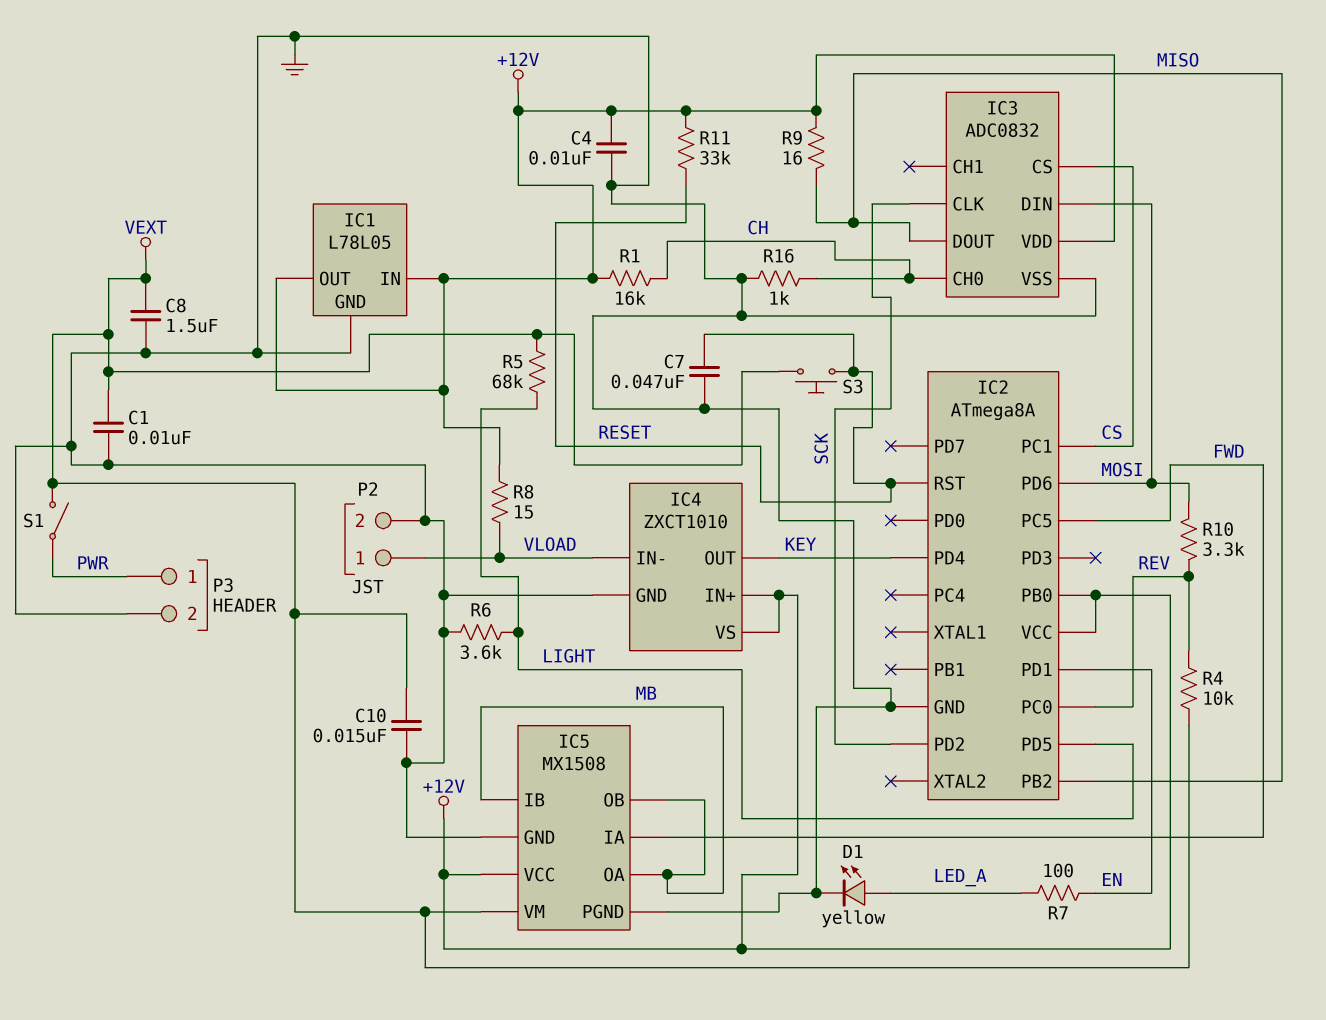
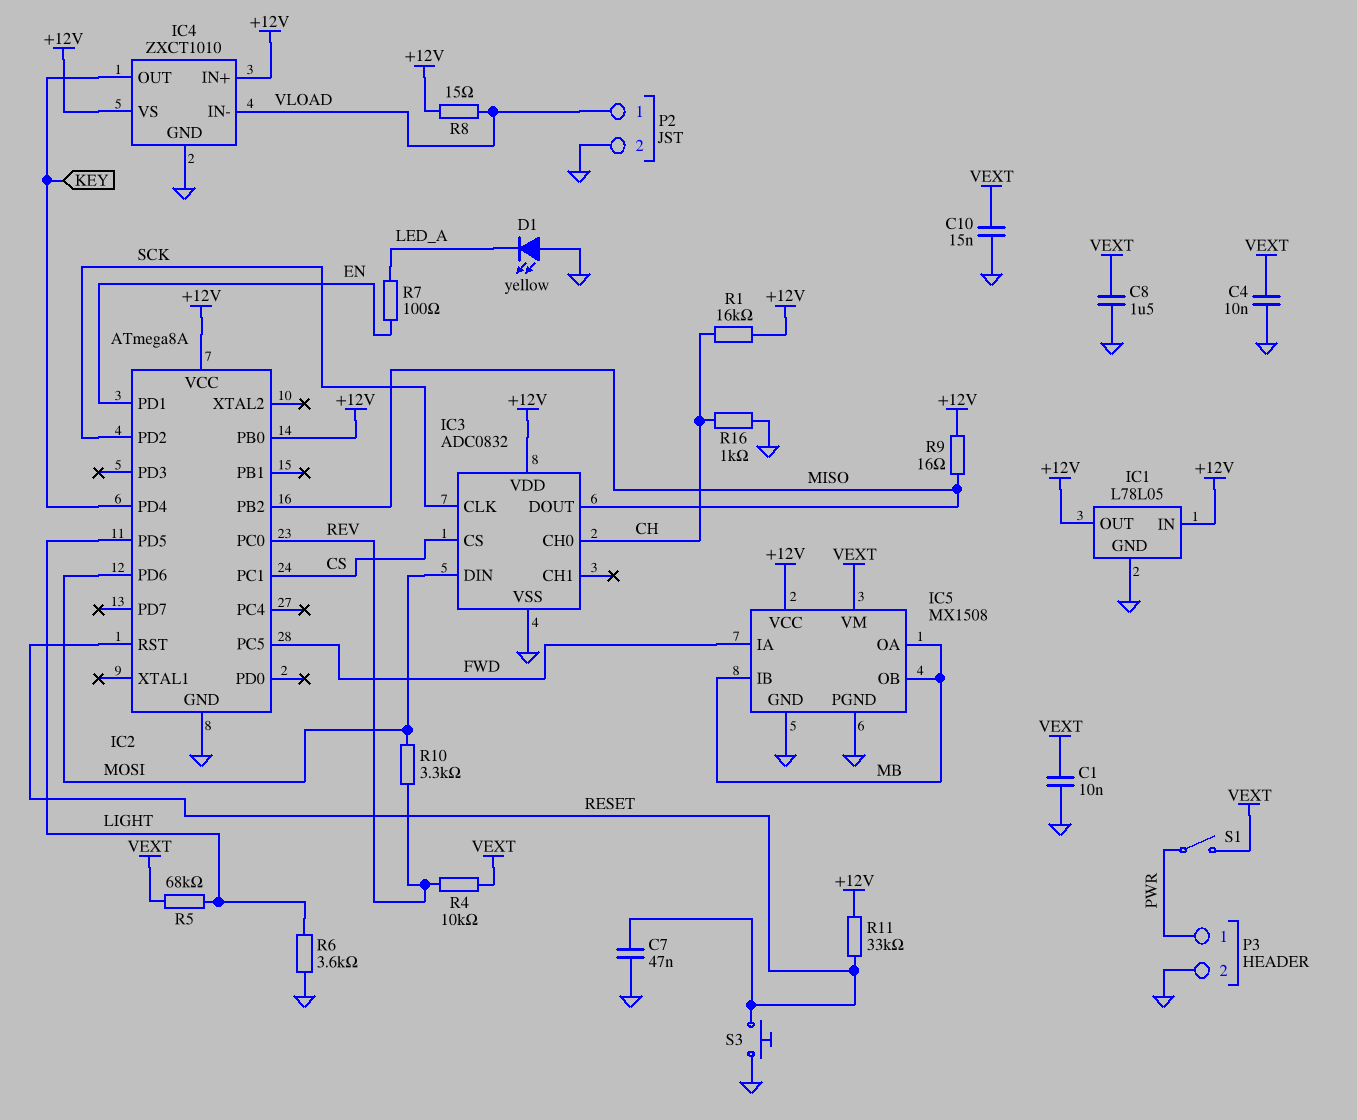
C4: 10nF (+12V, GND) -> 10nF (GND, VEXT)
D1: LED yellow (A LED_A, K GND) -> LED yellow (A GND, K LED_A)
S3: button (RESET, VEXT) -> button (GND, RESET)

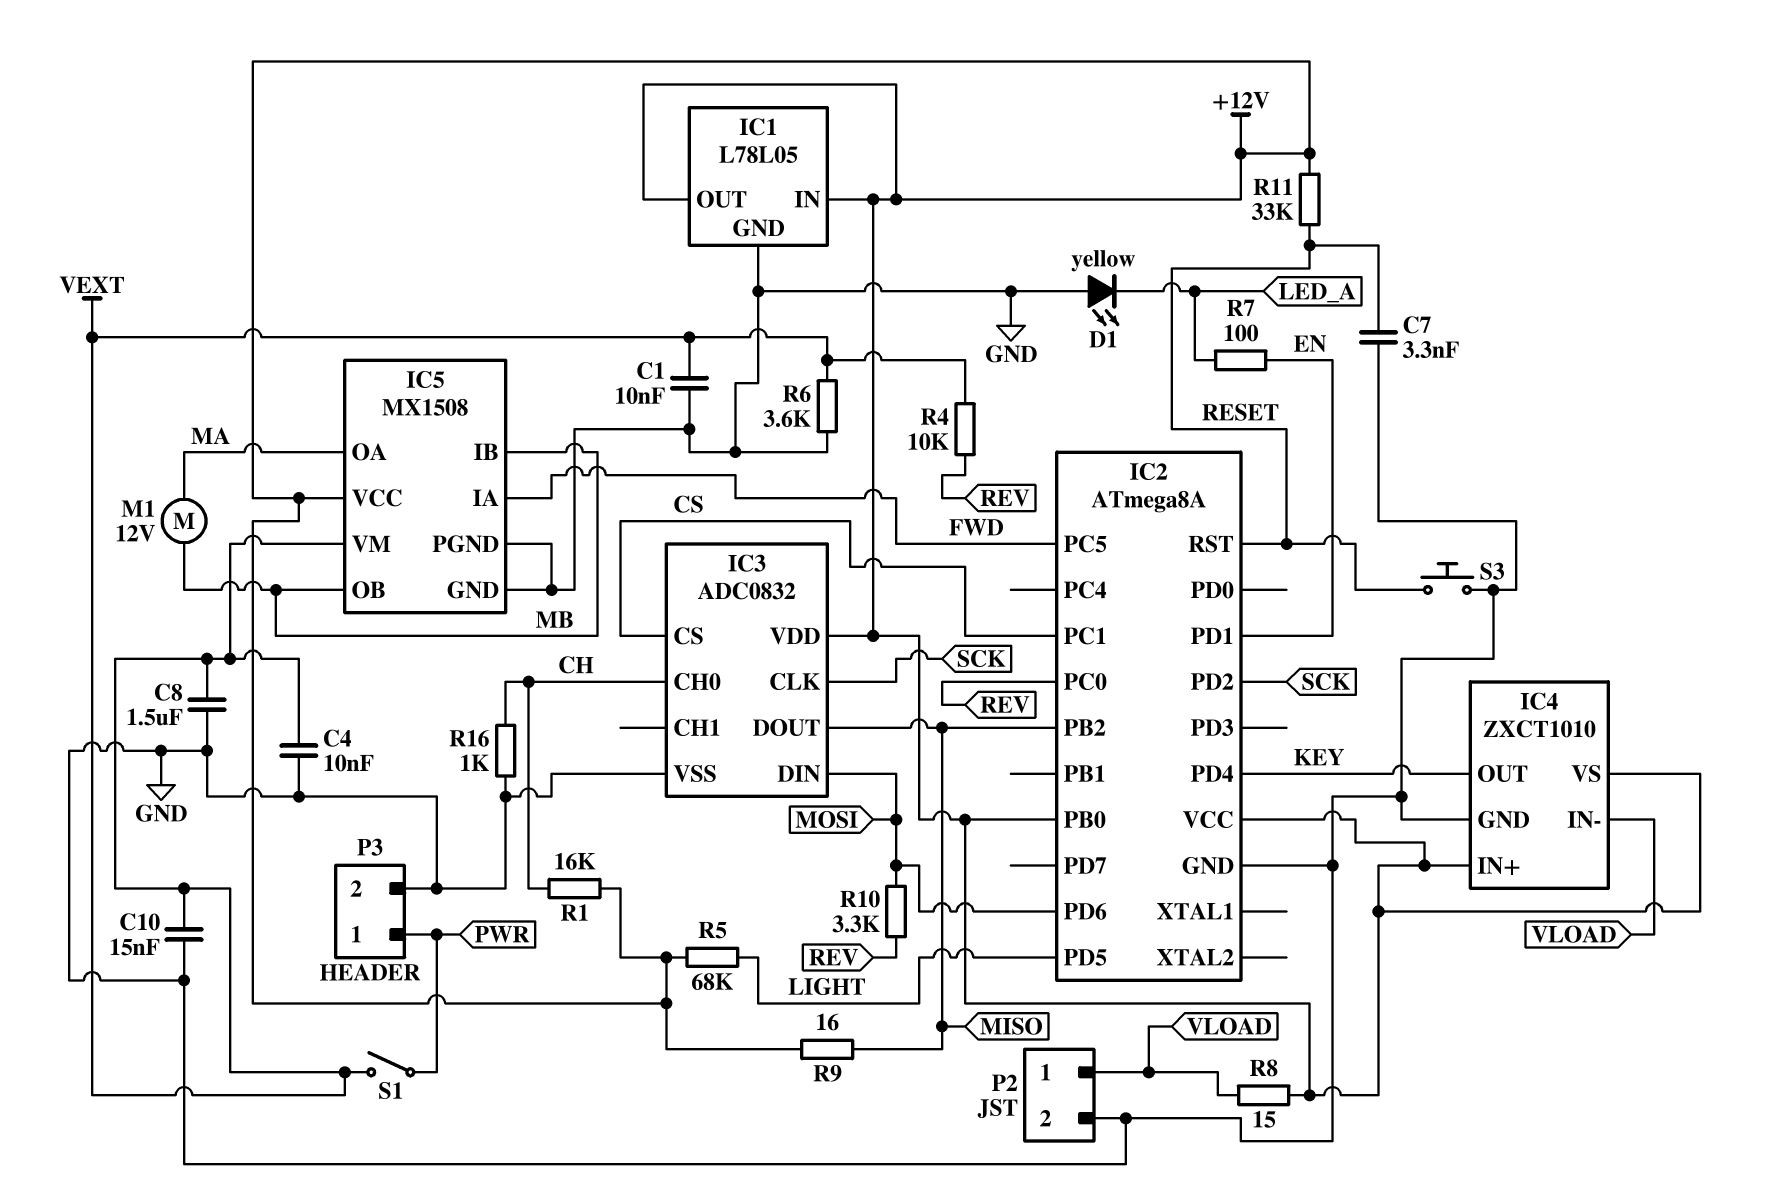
C7: 47nF (GND, RESET) -> 3.3nF (GND, RESET)
IC5 pin OA: MB -> MA
M1: none -> motor 12V (MA, MB)
R5: 68k (LIGHT, VEXT) -> 68k (+12V, LIGHT)
R6: 3.6k (GND, LIGHT) -> 3.6k (GND, VEXT)

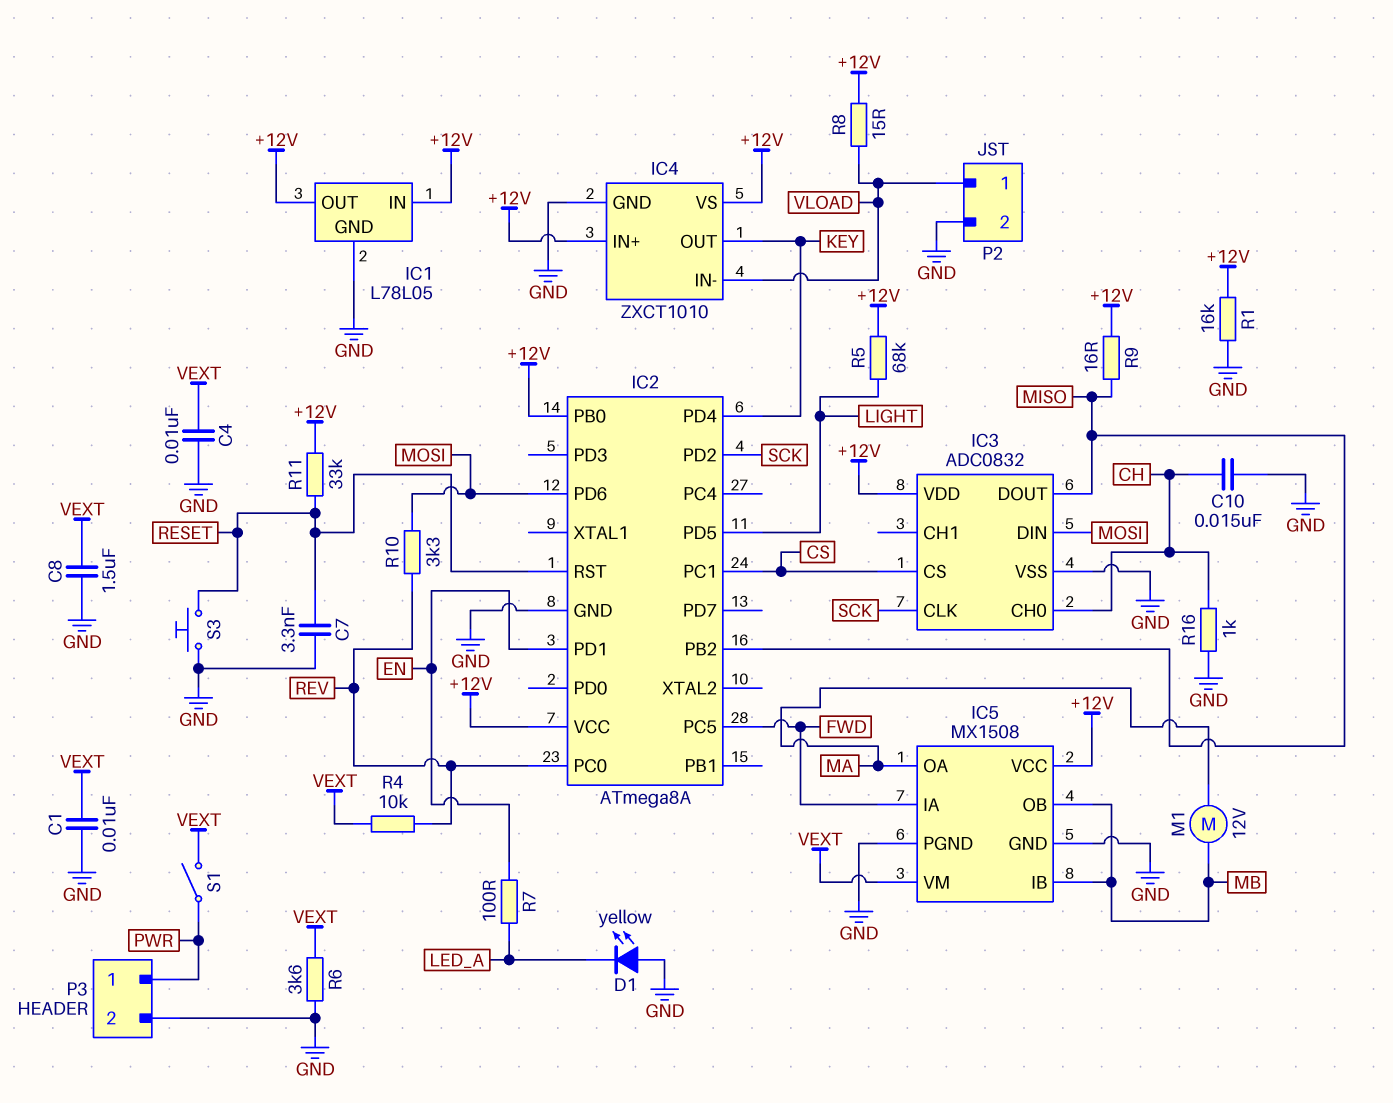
C10: 15nF (GND, VEXT) -> 15nF (CH, GND)
R1: 16k (+12V, CH) -> 16k (+12V, GND)

